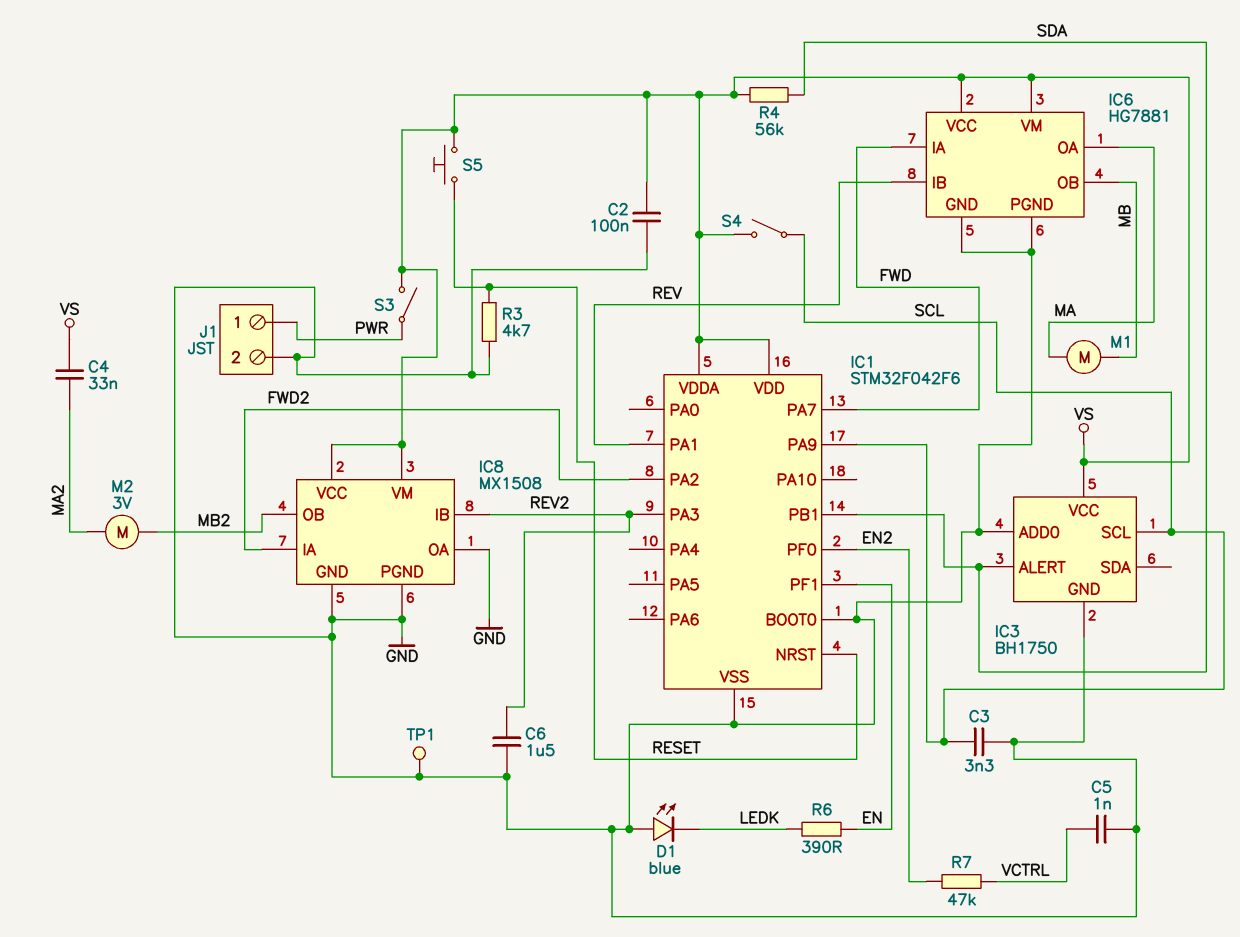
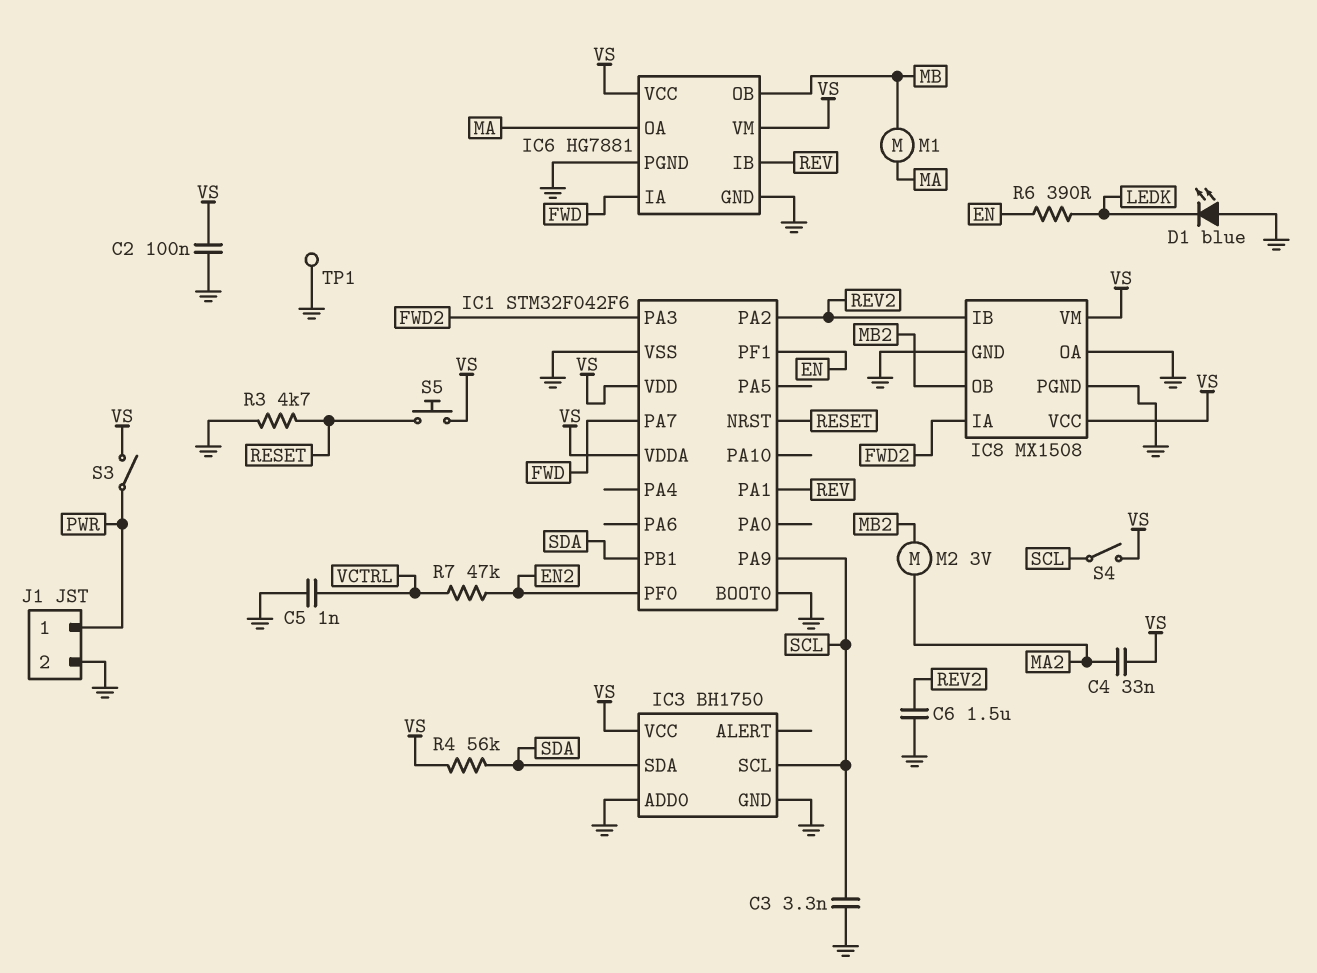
IC1 pin PA2: FWD2 -> REV2
IC1 pin PA3: REV2 -> FWD2
IC3 pin ALERT: SDA -> none
IC3 pin SDA: none -> SDA

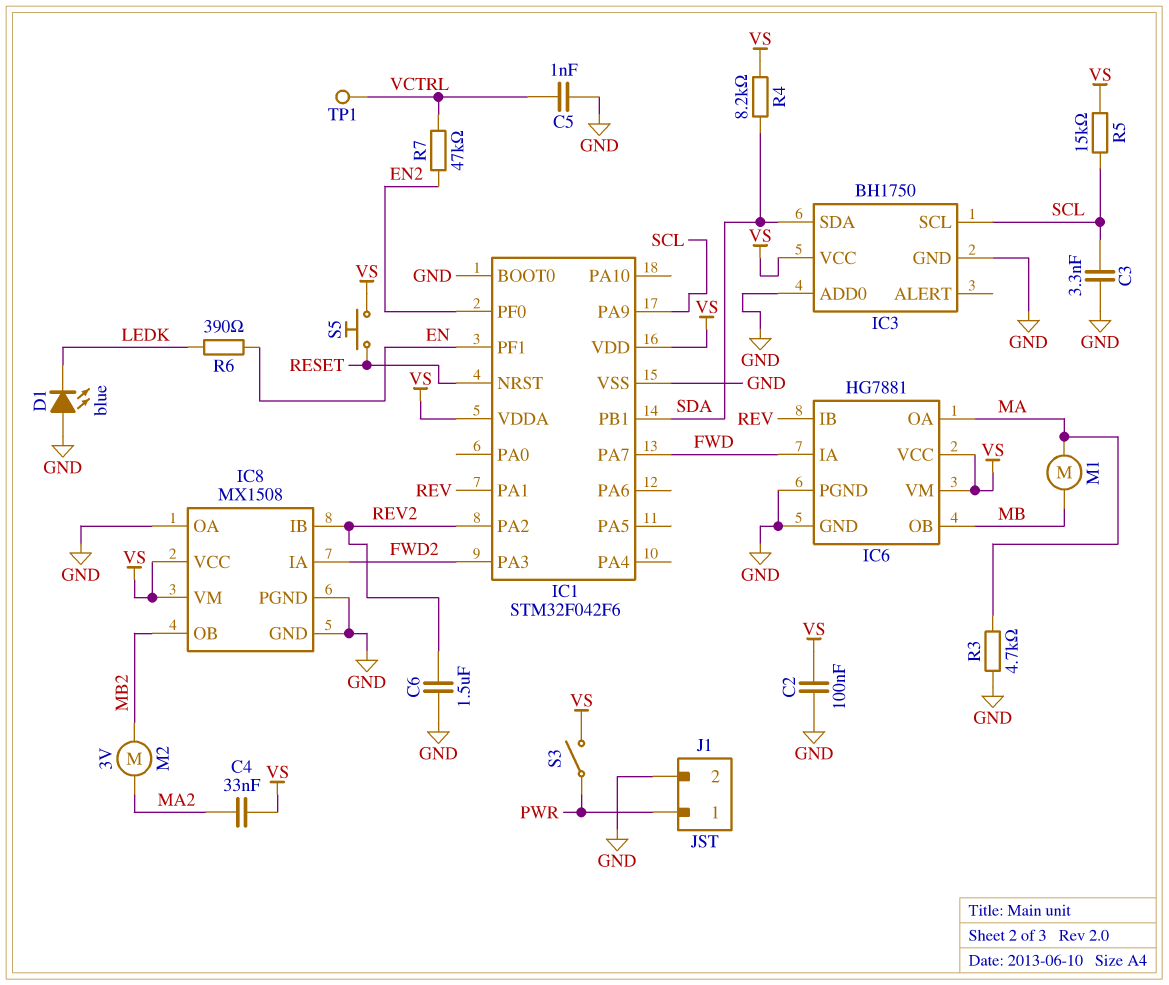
R3: 4.7k (GND, RESET) -> 4.7k (GND, MA)
R4: 56k (SDA, VS) -> 8.2k (SDA, VS)
R5: none -> 15k (SCL, VS)
S4: switch (SCL, VS) -> none
TP1: test point (GND) -> test point (VCTRL)

